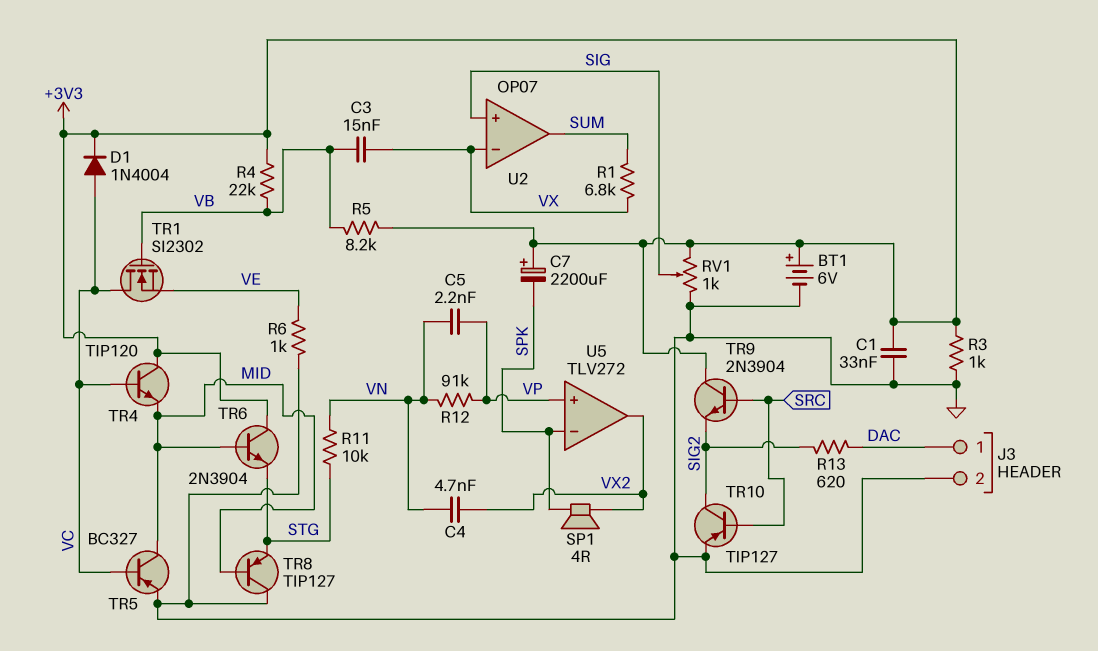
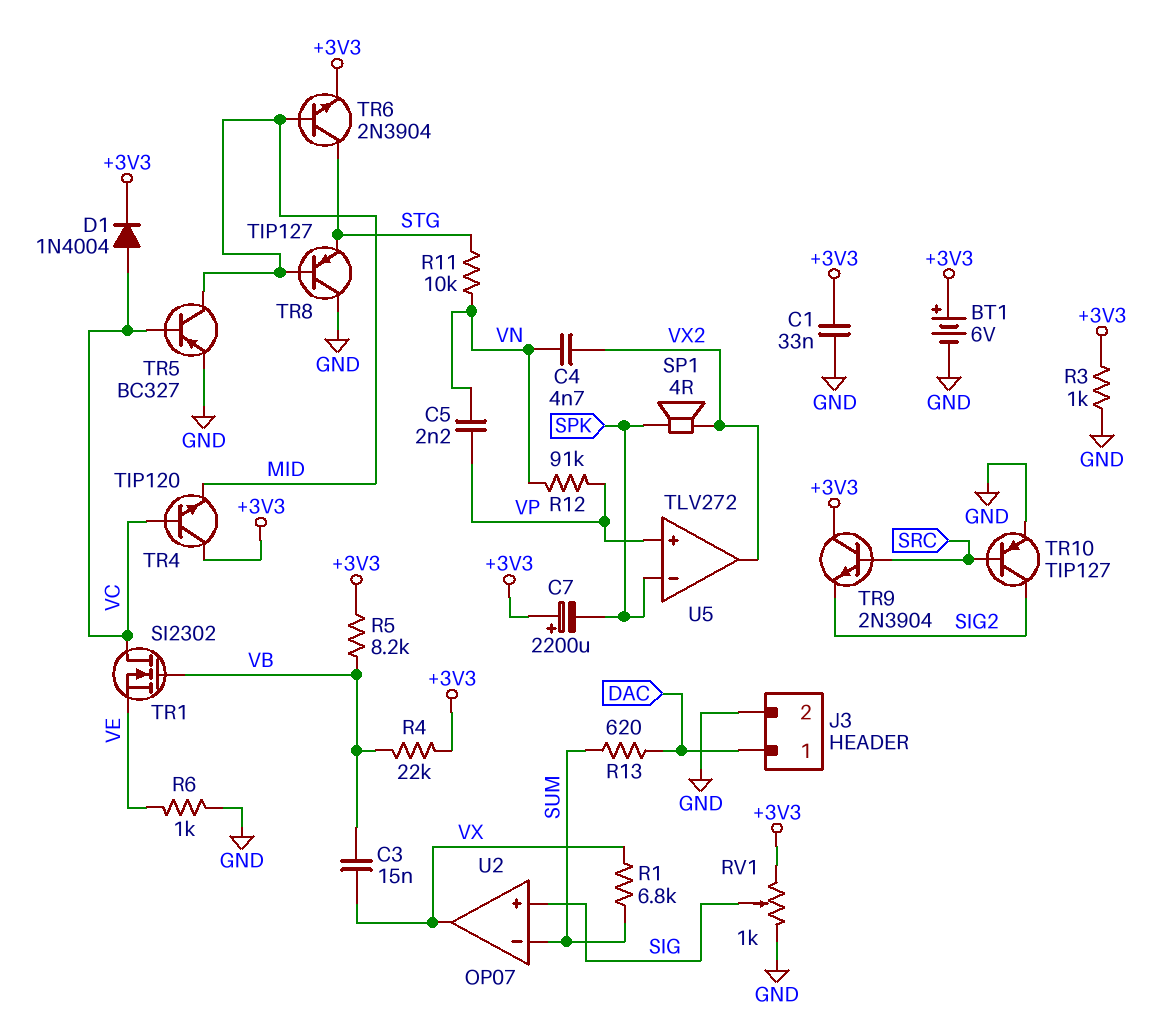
R13: 620 (DAC, SIG2) -> 620 (DAC, SUM)
TR6: NPN 2N3904 (B MID, C +3V3, E STG) -> NPN 2N3904 (B MID, C STG, E +3V3)
U2 pin in-: VX -> SUM
U2 pin out: SUM -> VX

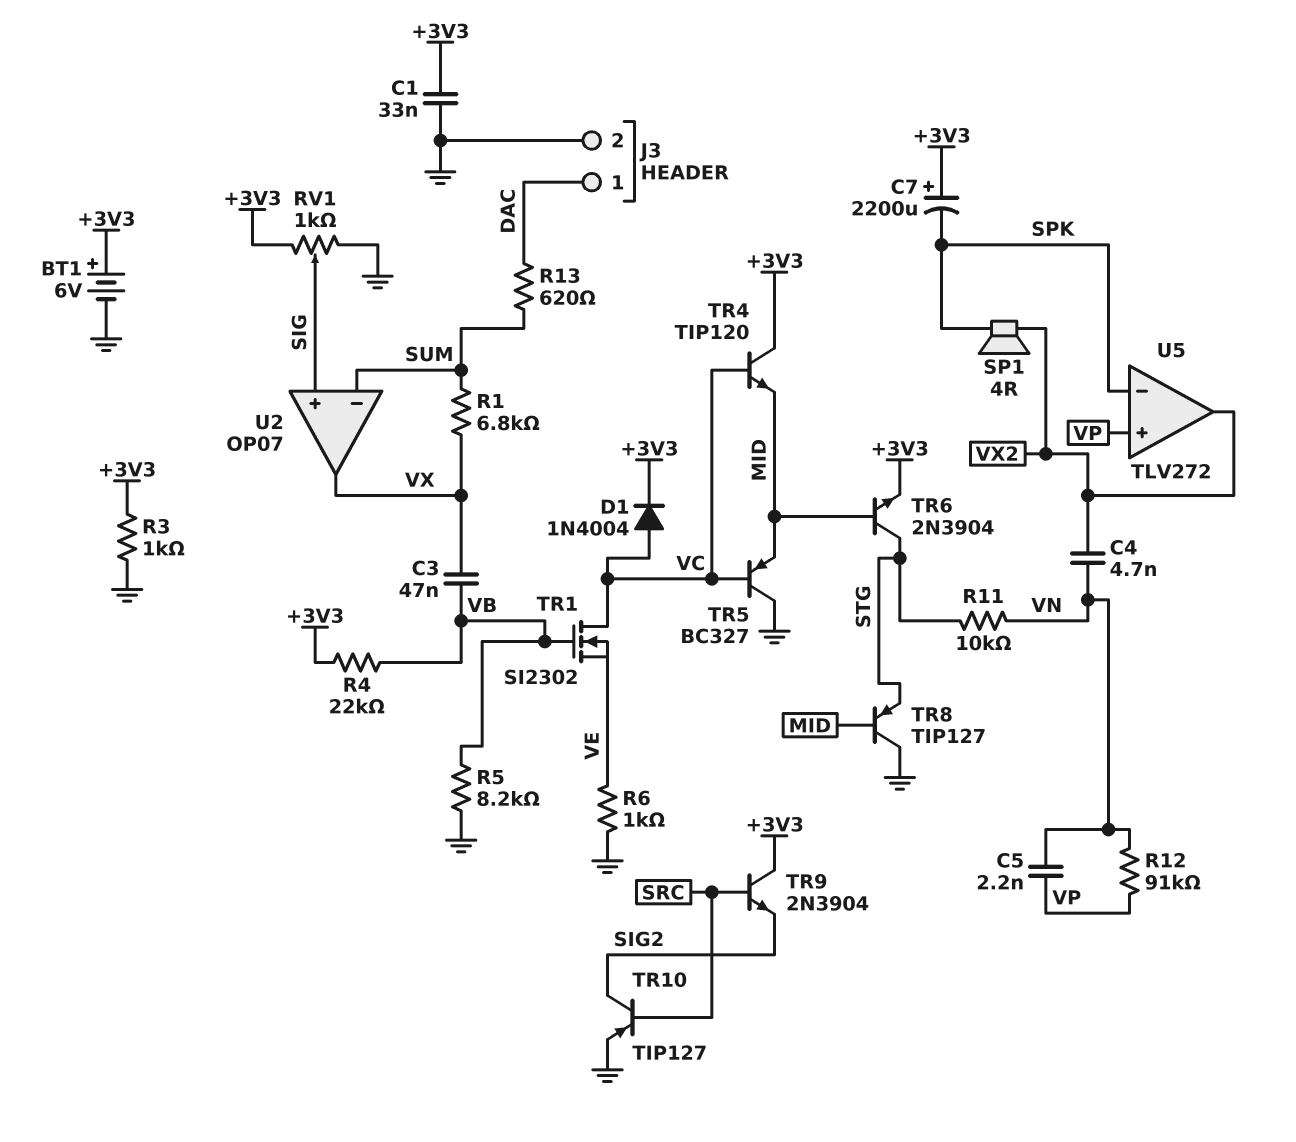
C3: 15nF (VB, VX) -> 47nF (VB, VX)
R5: 8.2k (+3V3, VB) -> 8.2k (GND, VB)
TR5: PNP BC327 (B VC, C MID, E GND) -> PNP BC327 (B VC, C GND, E MID)

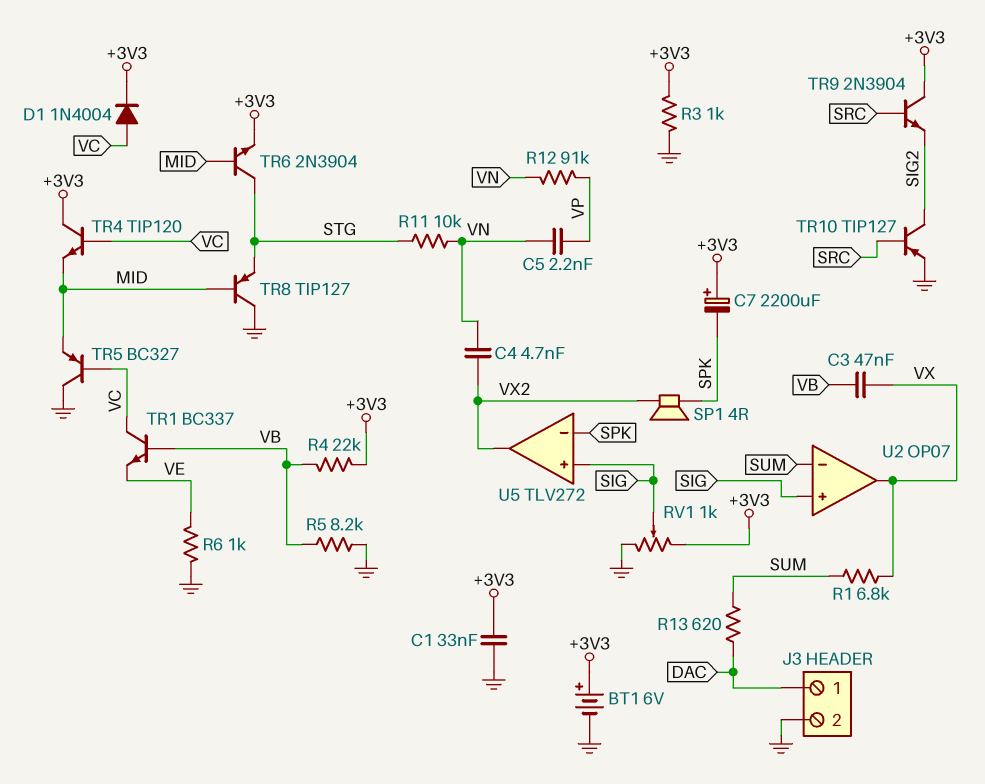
TR1: NMOS SI2302 (G VB, D VC, S VE) -> NPN BC337 (B VB, C VC, E VE)
U5 pin in+: VP -> SIG

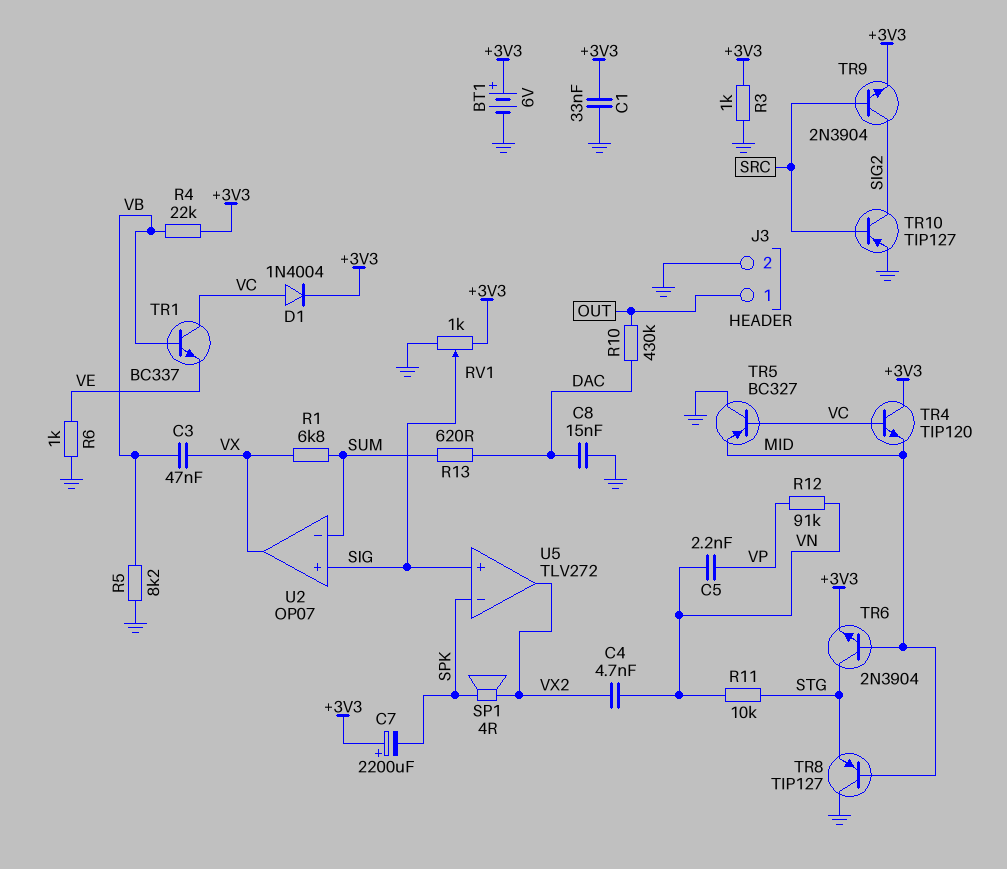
C8: none -> 15nF (DAC, GND)
J3 pin 1: DAC -> OUT
R10: none -> 430k (DAC, OUT)
TR9: NPN 2N3904 (B SRC, C +3V3, E SIG2) -> NPN 2N3904 (B SRC, C SIG2, E +3V3)

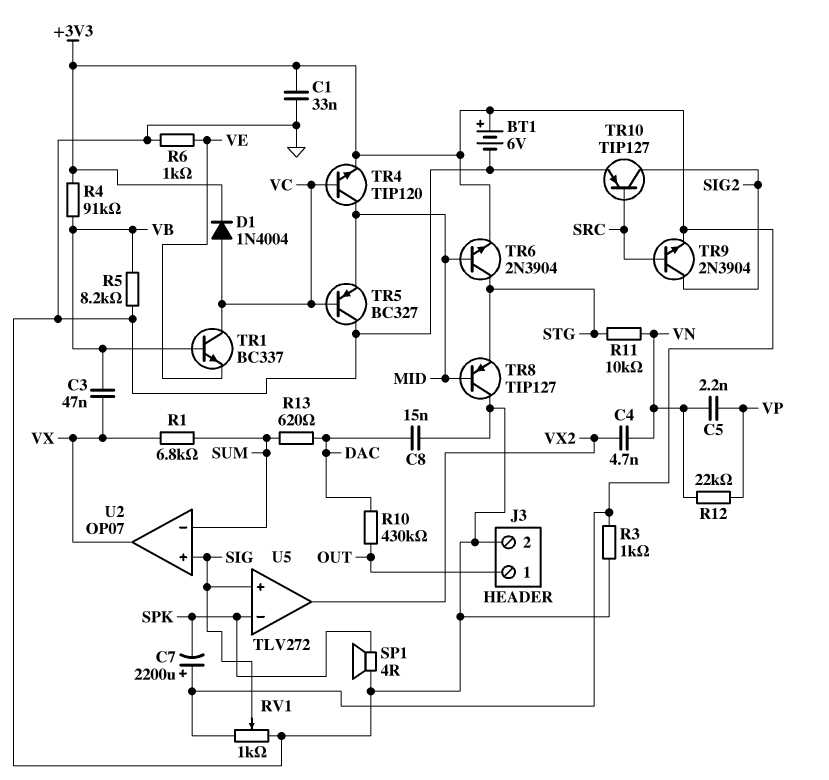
R4: 22k (+3V3, VB) -> 91k (+3V3, VB)
R12: 91k (VN, VP) -> 22k (VN, VP)
SP1: speaker 4R (SPK, VX2) -> speaker 4R (GND, SPK)
TR4: NPN TIP120 (B VC, C +3V3, E MID) -> NPN TIP120 (B VC, C MID, E +3V3)

